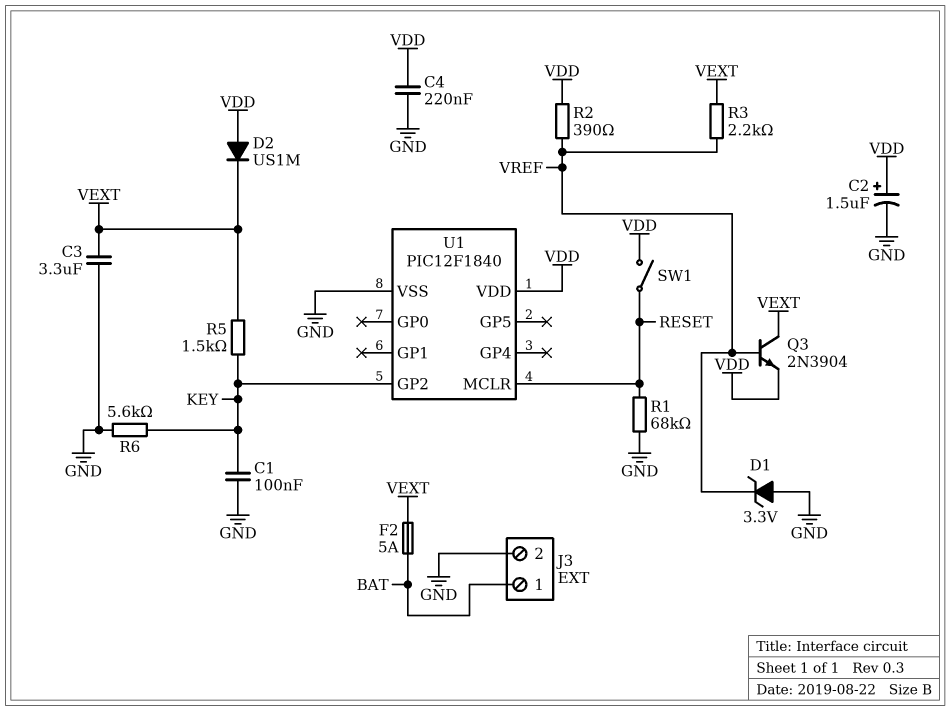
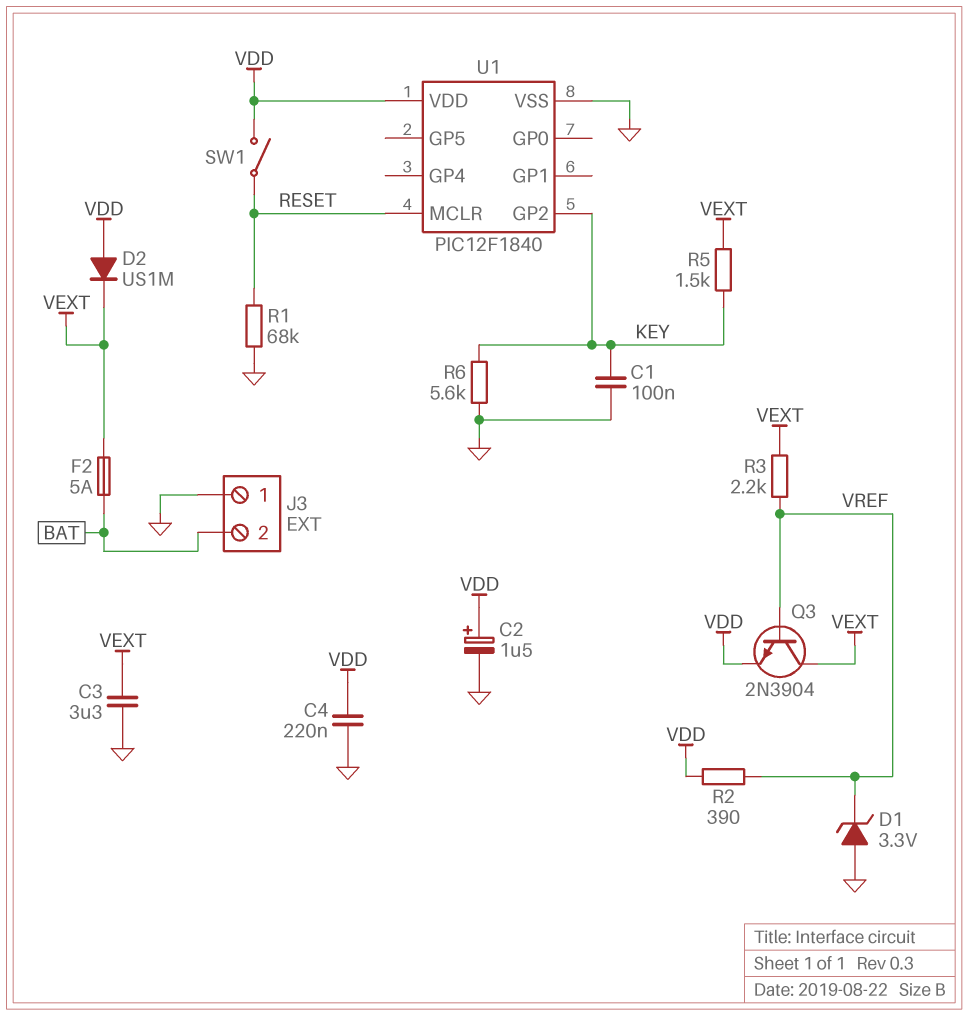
J3 pin 1: BAT -> GND
J3 pin 2: GND -> BAT

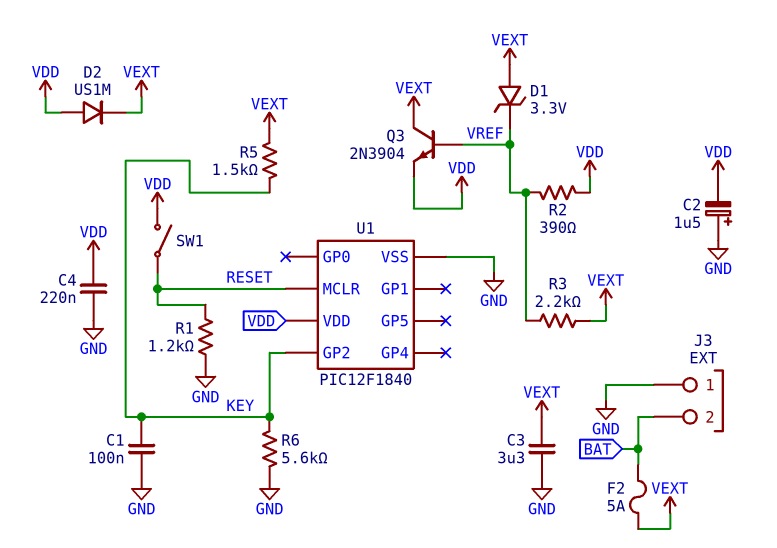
C2: 1.5uF (plus VDD, minus GND) -> 1.5uF (plus GND, minus VDD)
D1: zener 3.3V (A GND, K VREF) -> zener 3.3V (A VEXT, K VREF)
R1: 68k (GND, RESET) -> 1.2k (GND, RESET)

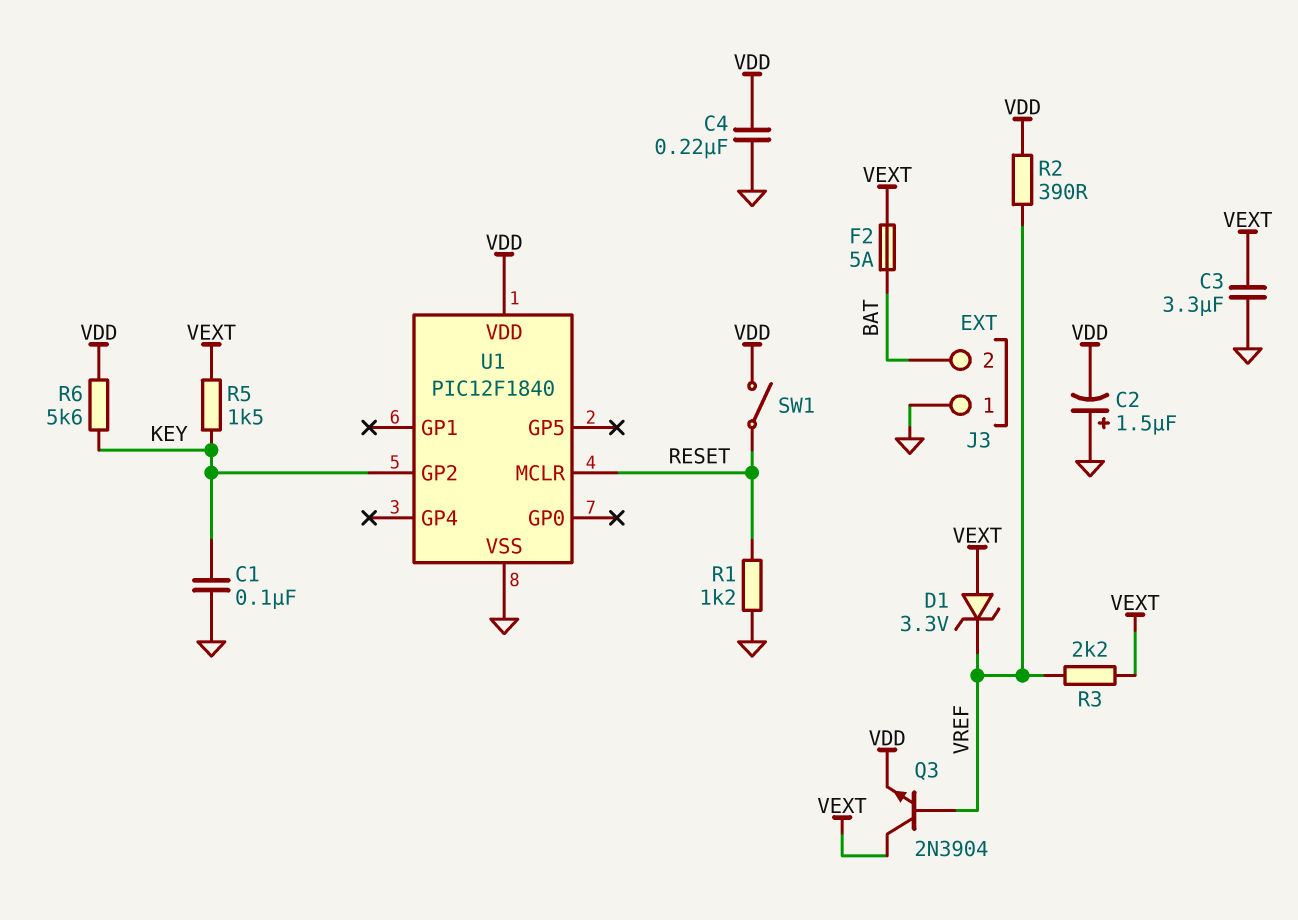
D2: diode US1M (A VDD, K VEXT) -> none
R6: 5.6k (GND, KEY) -> 5.6k (KEY, VDD)

